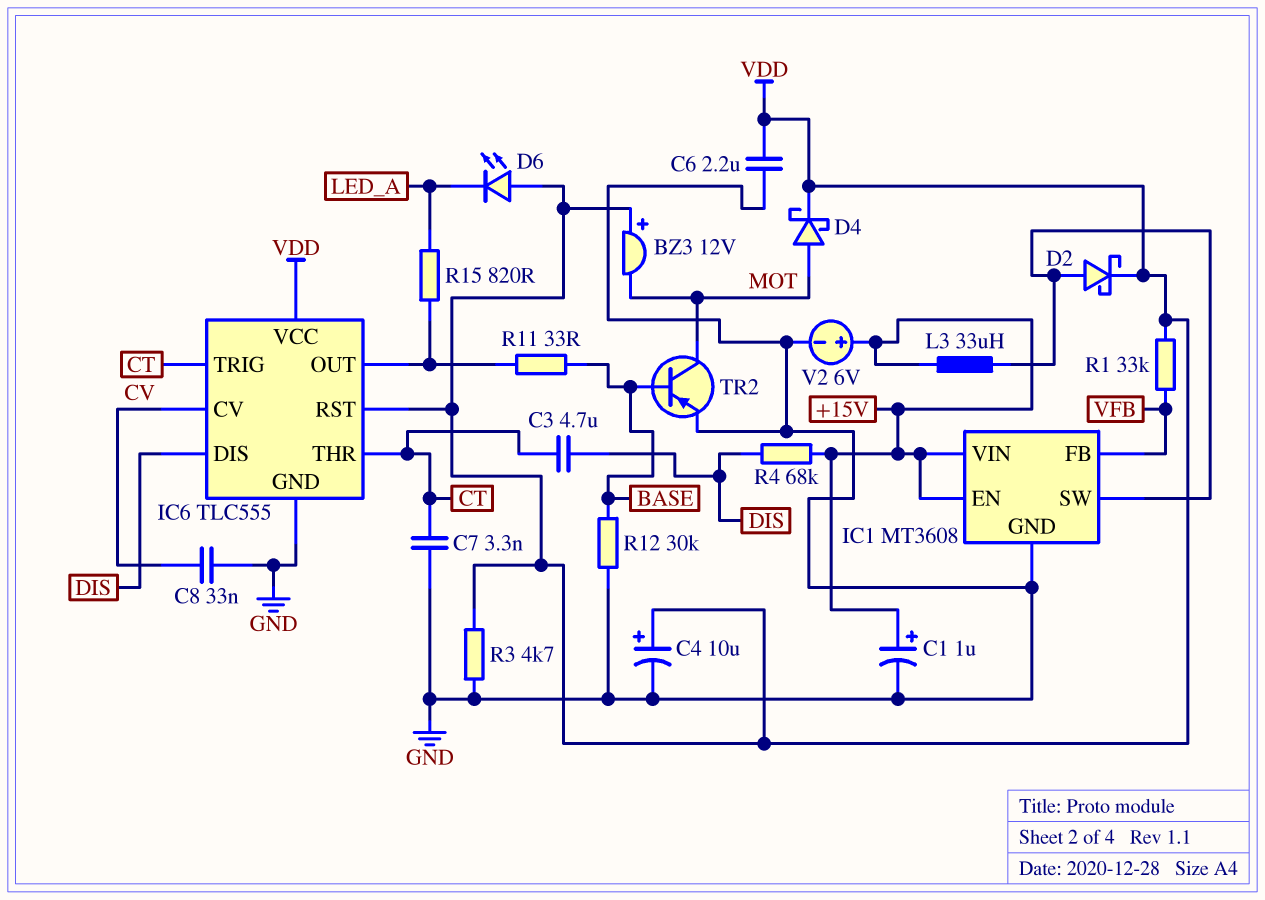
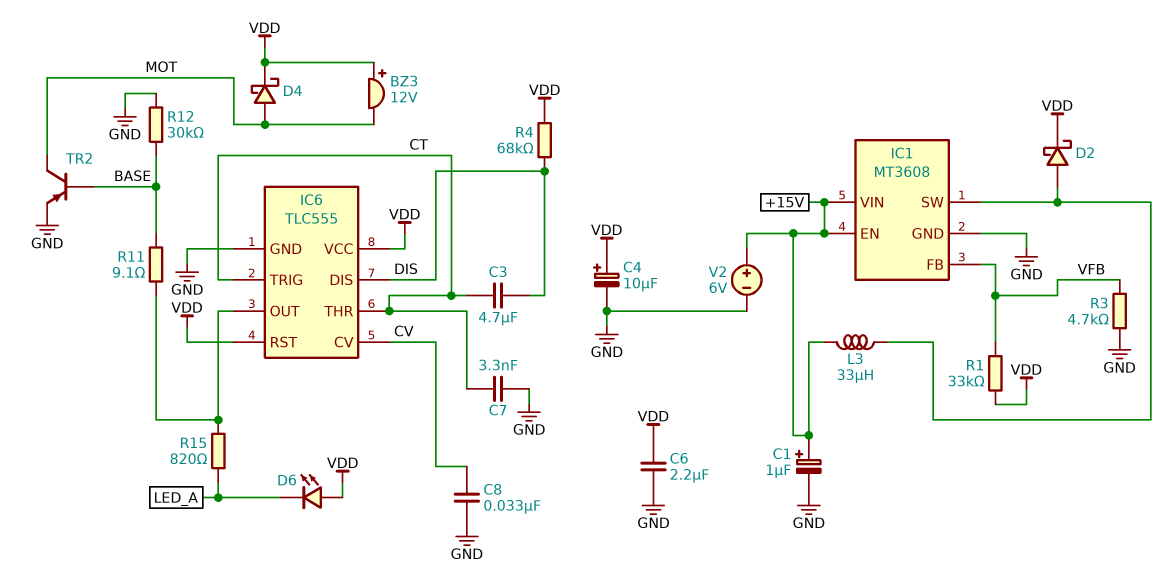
R3: 4.7k (GND, VDD) -> 4.7k (GND, VFB)
R4: 68k (+15V, DIS) -> 68k (DIS, VDD)
R11: 33 (BASE, IC6/OUT) -> 9.1 (BASE, IC6/OUT)

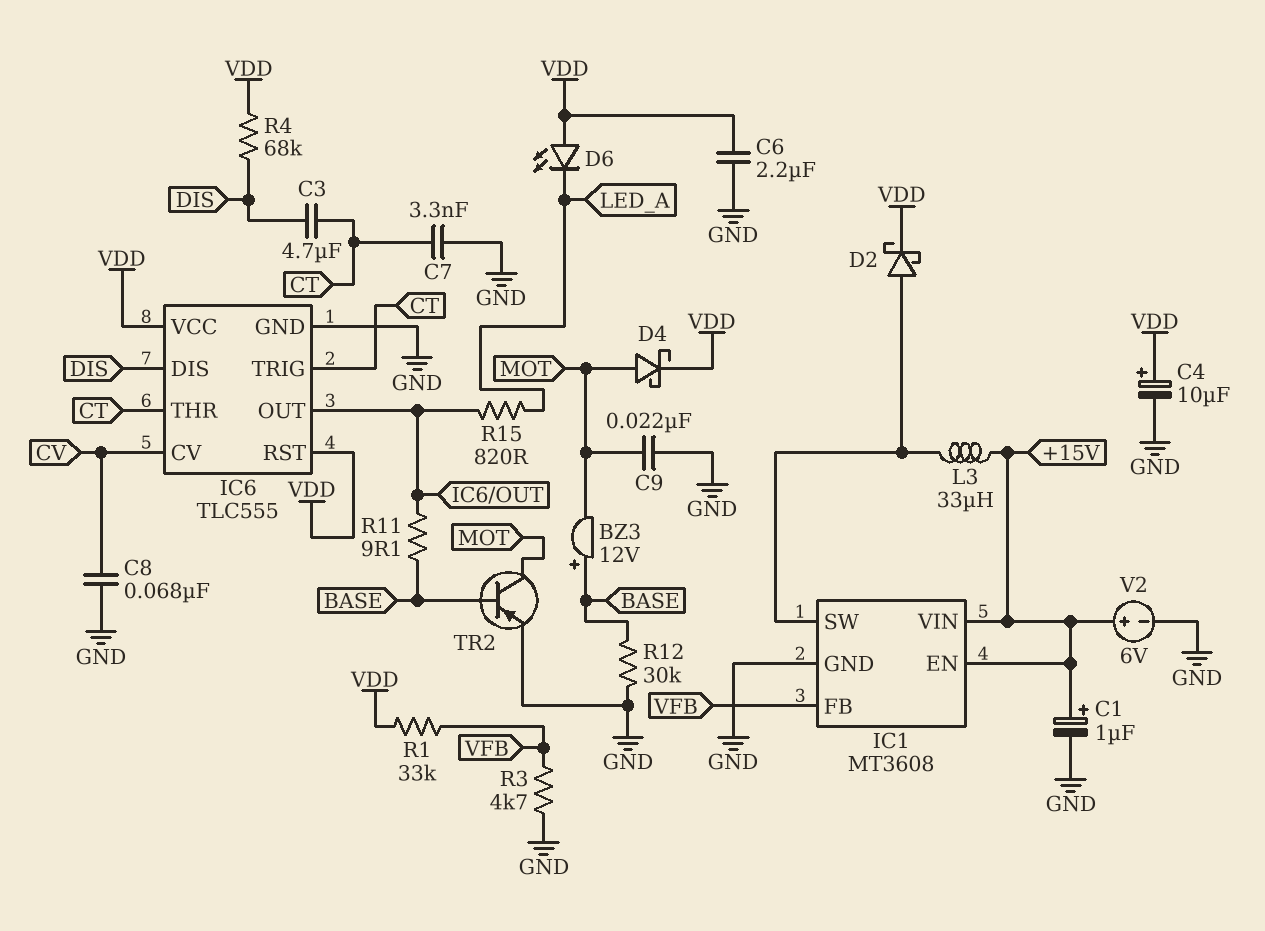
BZ3: buzzer 12V (plus VDD, minus MOT) -> buzzer 12V (plus BASE, minus MOT)
C8: 33nF (CV, GND) -> 68nF (CV, GND)
C9: none -> 22nF (GND, MOT)

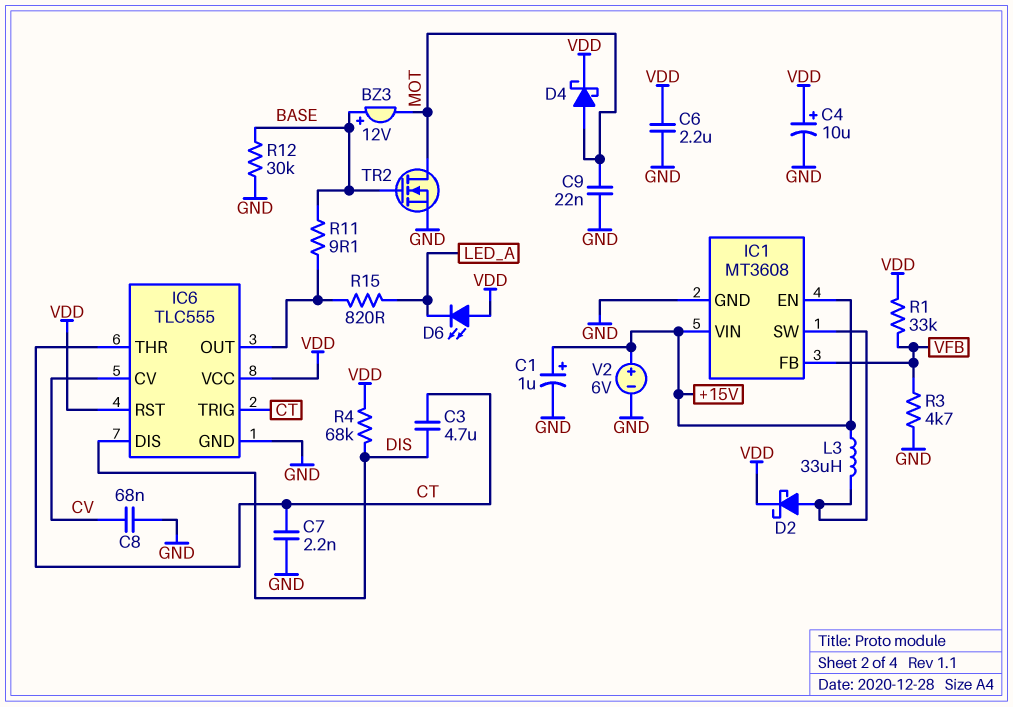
C7: 3.3nF (CT, GND) -> 2.2nF (CT, GND)
TR2: PNP (B BASE, C MOT, E GND) -> NMOS (G BASE, D MOT, S GND)

